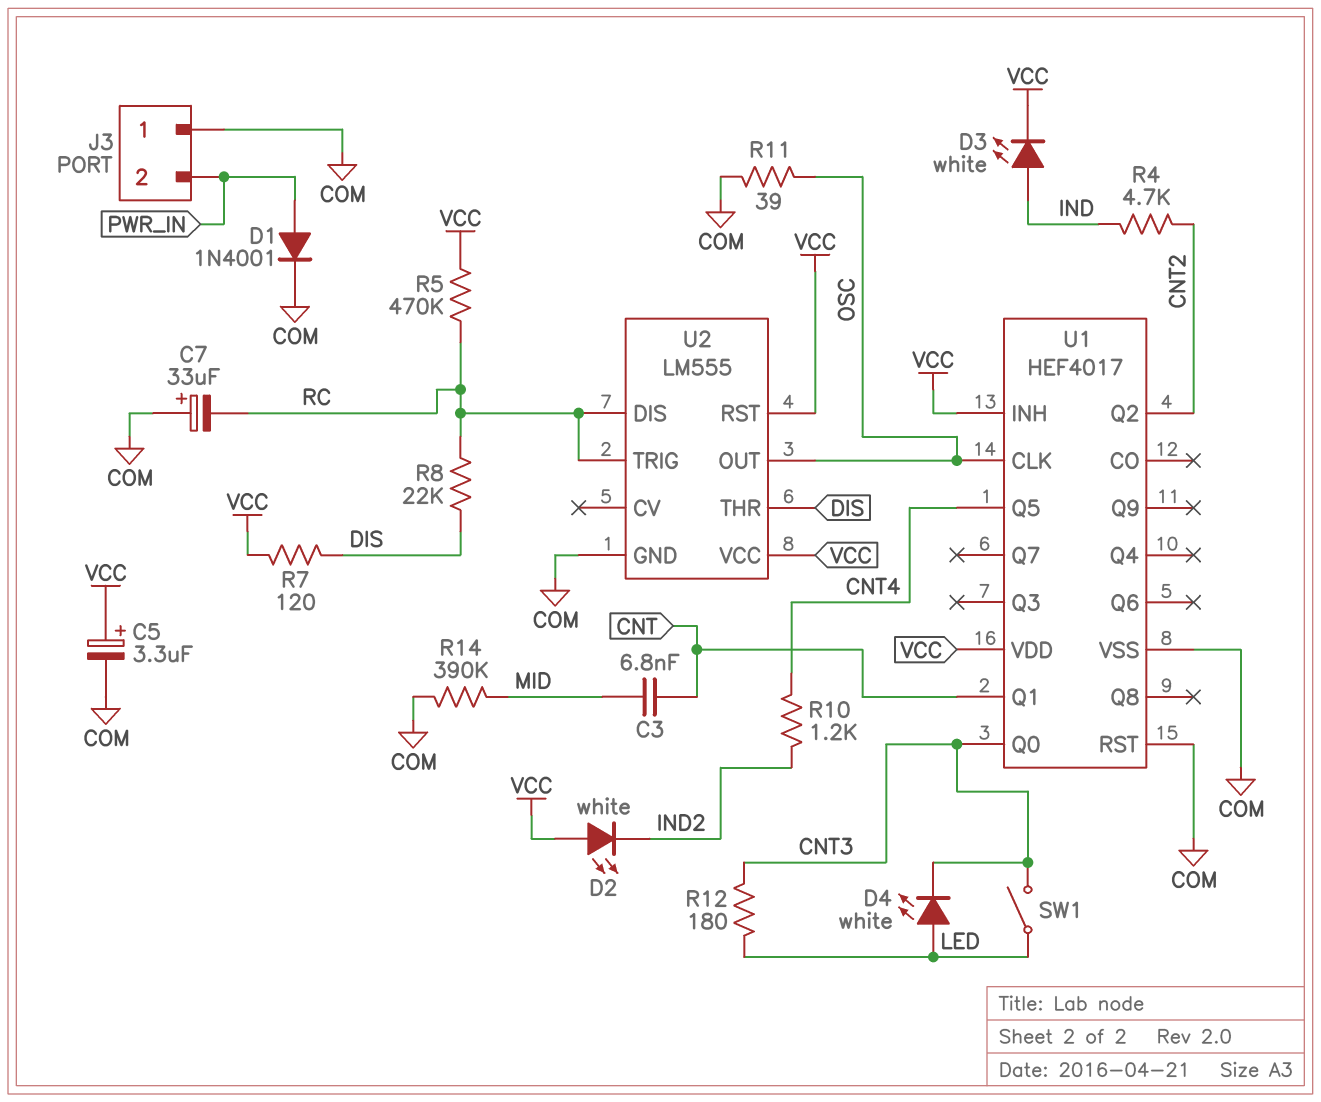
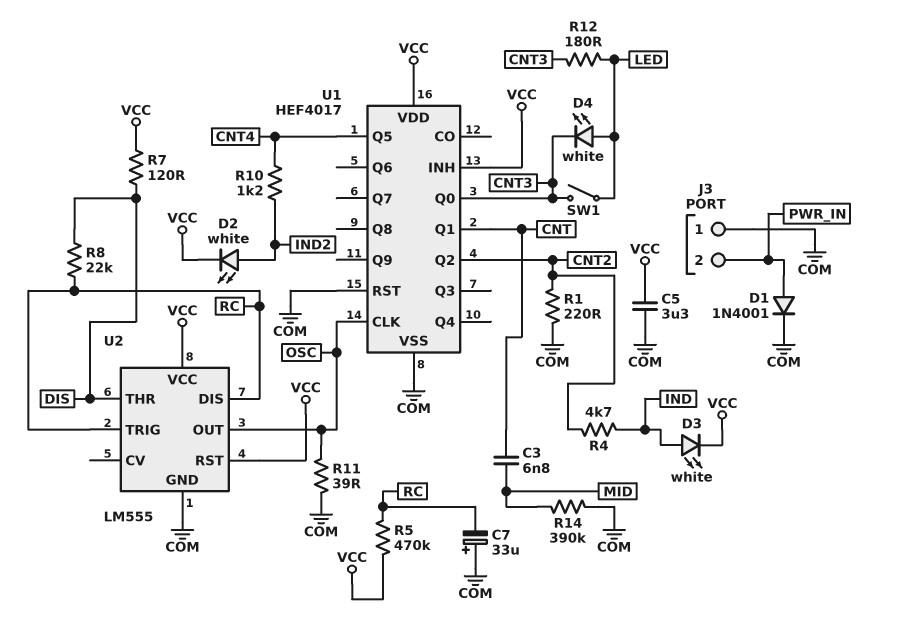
C5: 3.3uF (plus VCC, minus COM) -> 3.3uF (COM, VCC)
D2: LED white (A VCC, K IND2) -> LED white (A IND2, K VCC)
R1: none -> 220 (CNT2, COM)

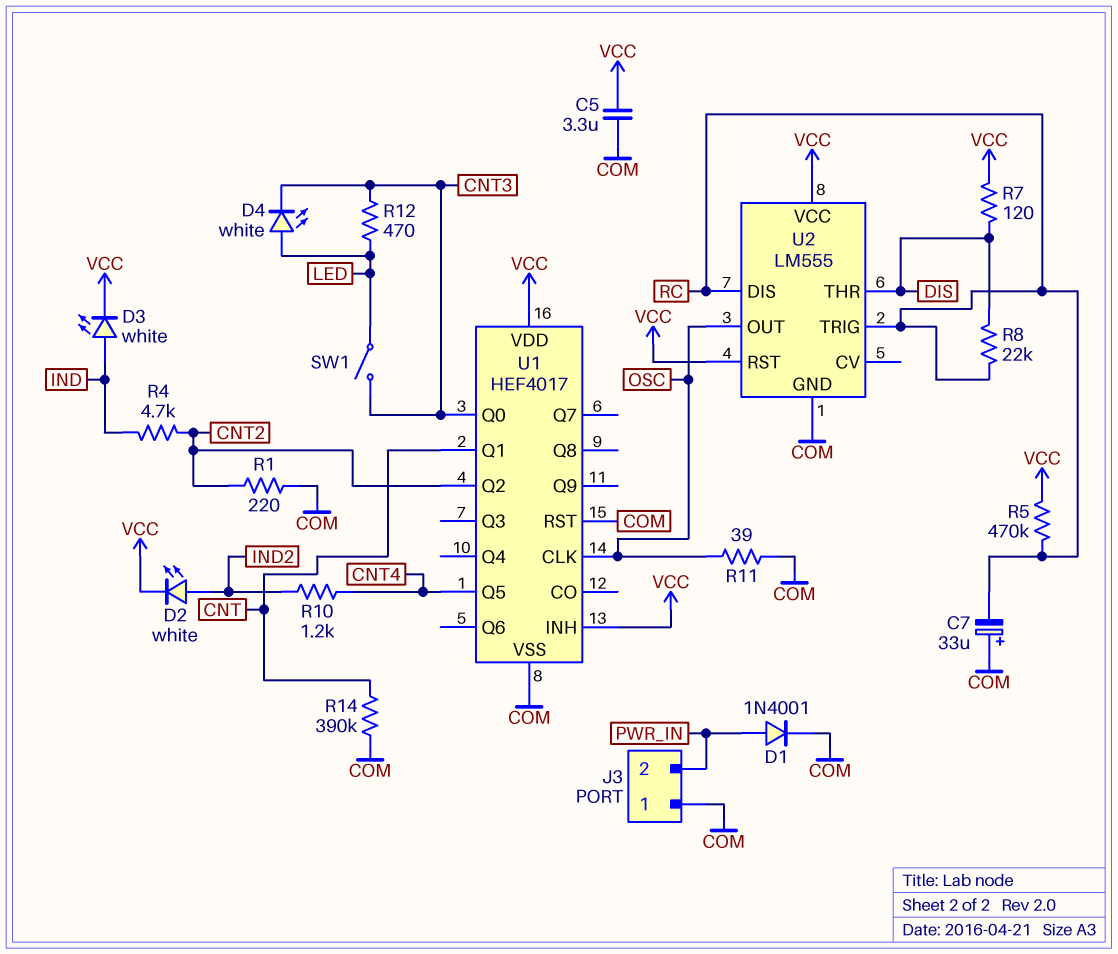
C3: 6.8nF (CNT, MID) -> none
R12: 180 (CNT3, LED) -> 470 (CNT3, LED)
R14: 390k (COM, MID) -> 390k (CNT, COM)

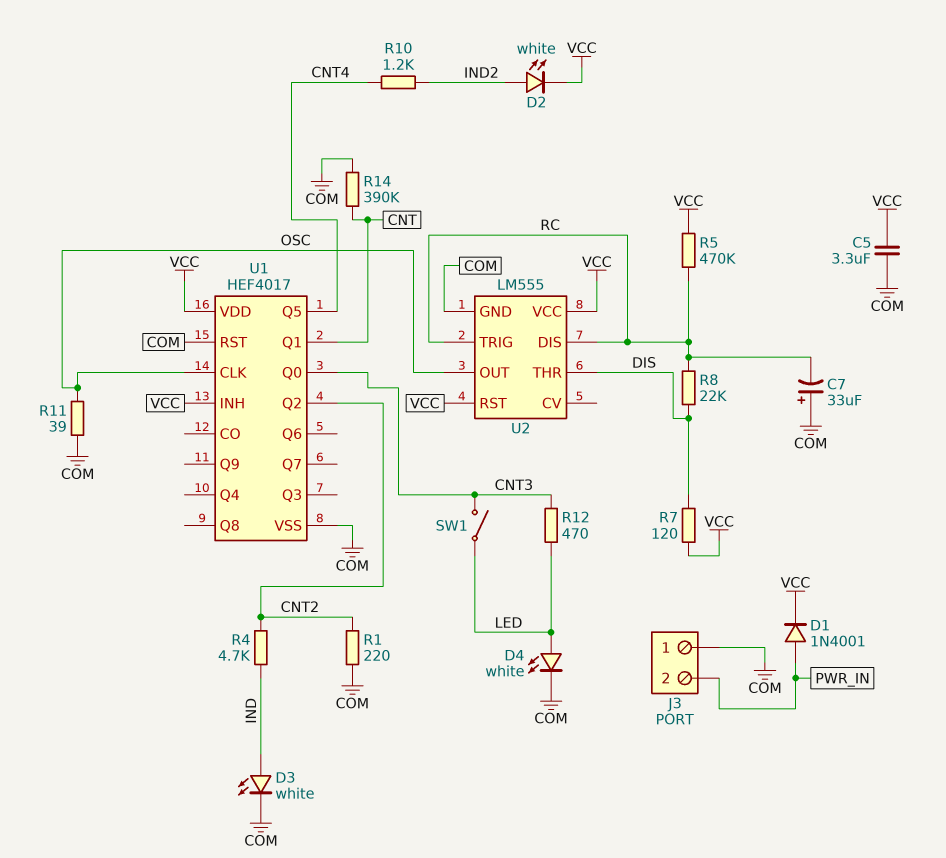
D1: diode 1N4001 (A PWR_IN, K COM) -> diode 1N4001 (A PWR_IN, K VCC)
D3: LED white (A IND, K VCC) -> LED white (A IND, K COM)
D4: LED white (A LED, K CNT3) -> LED white (A LED, K COM)

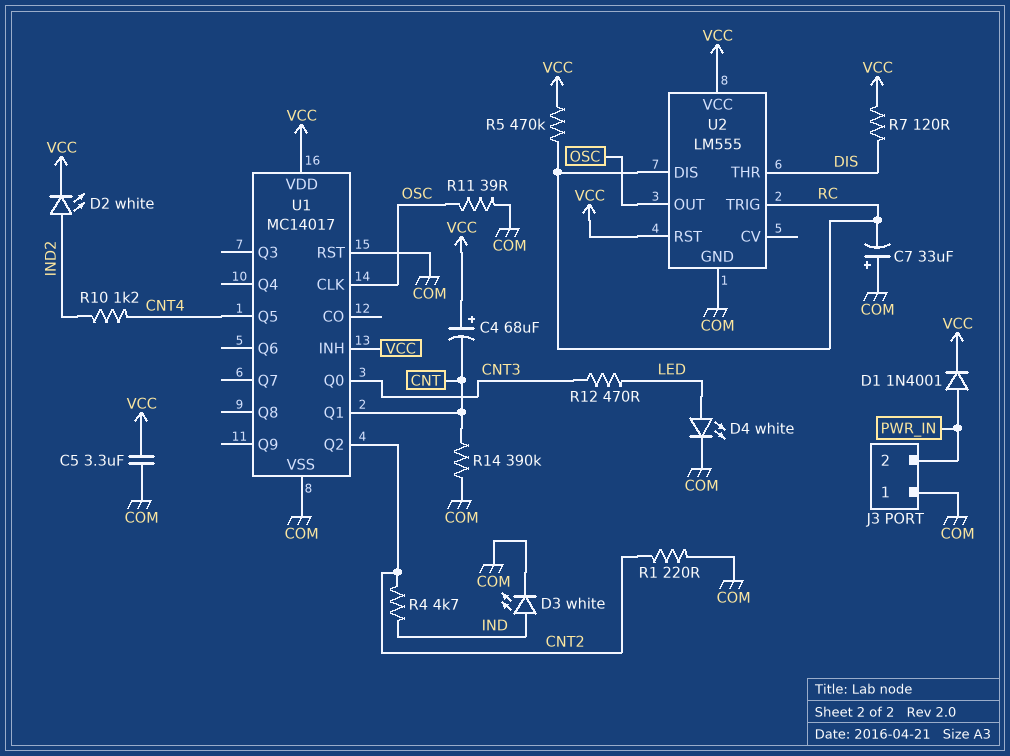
C4: none -> 68uF (plus VCC, minus CNT)
R8: 22k (DIS, RC) -> none
SW1: switch (CNT3, LED) -> none
U1: HEF4017 -> MC14017

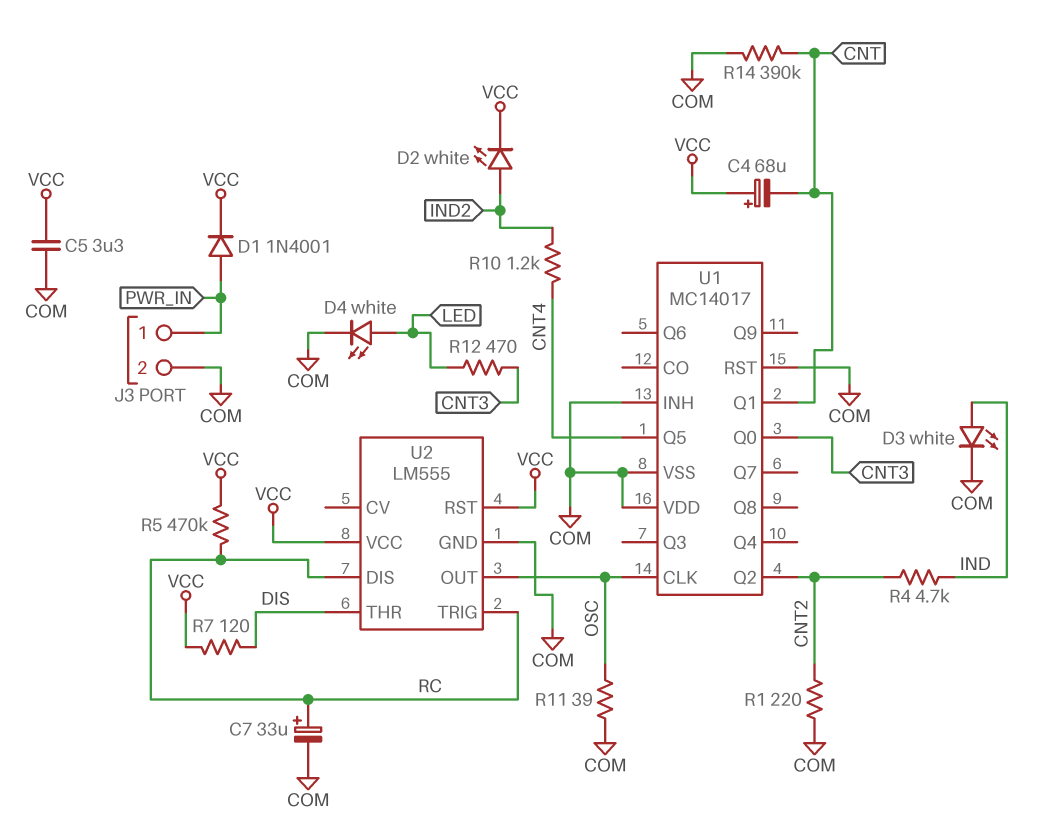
C7: 33uF (plus COM, minus RC) -> 33uF (plus RC, minus COM)
J3 pin 1: COM -> PWR_IN
J3 pin 2: PWR_IN -> COM
U1 pin INH: VCC -> COM
U1 pin VDD: VCC -> COM

